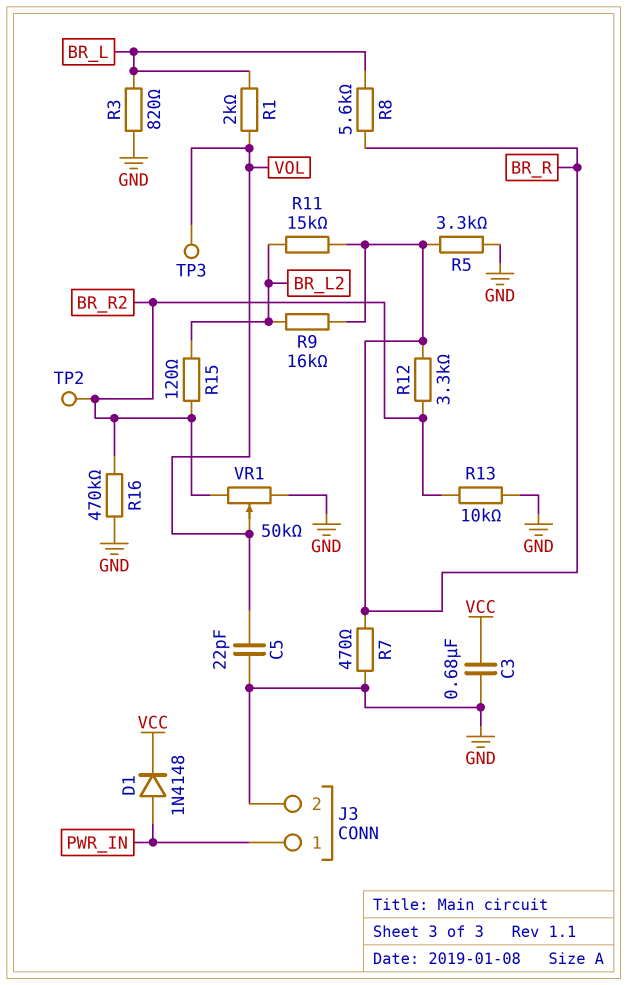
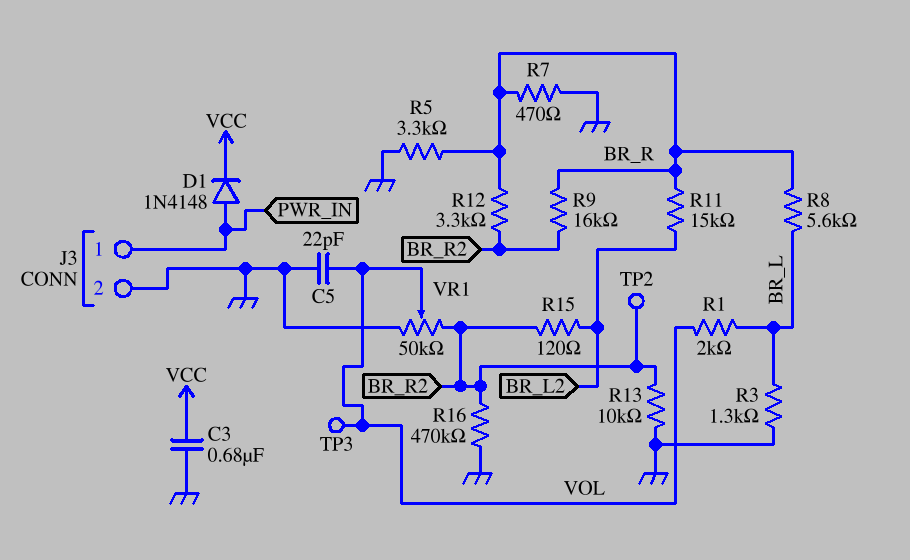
R3: 820 (BR_L, GND) -> 1.3k (BR_L, GND)
R9: 16k (BR_L2, BR_R) -> 16k (BR_R, BR_R2)

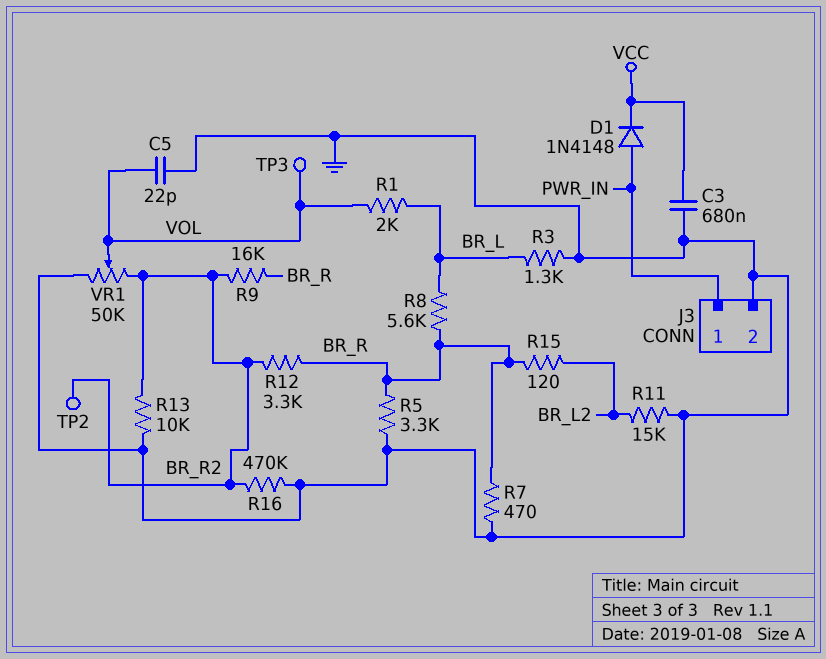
R11: 15k (BR_L2, BR_R) -> 15k (BR_L2, GND)
R15: 120 (BR_L2, BR_R2) -> 120 (BR_L2, BR_R)

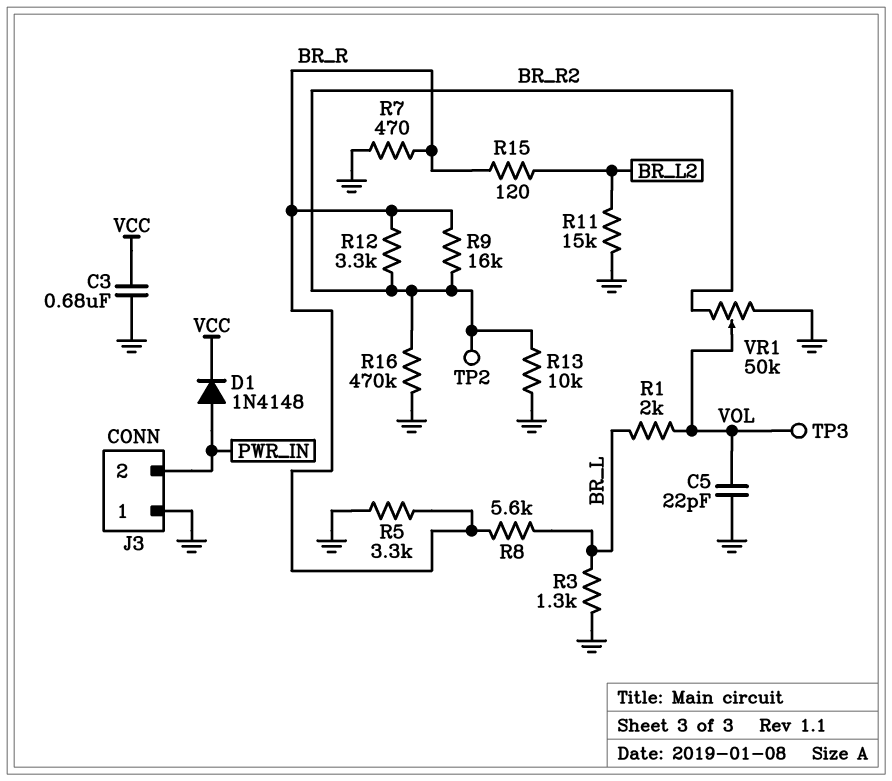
J3 pin 1: PWR_IN -> GND
J3 pin 2: GND -> PWR_IN

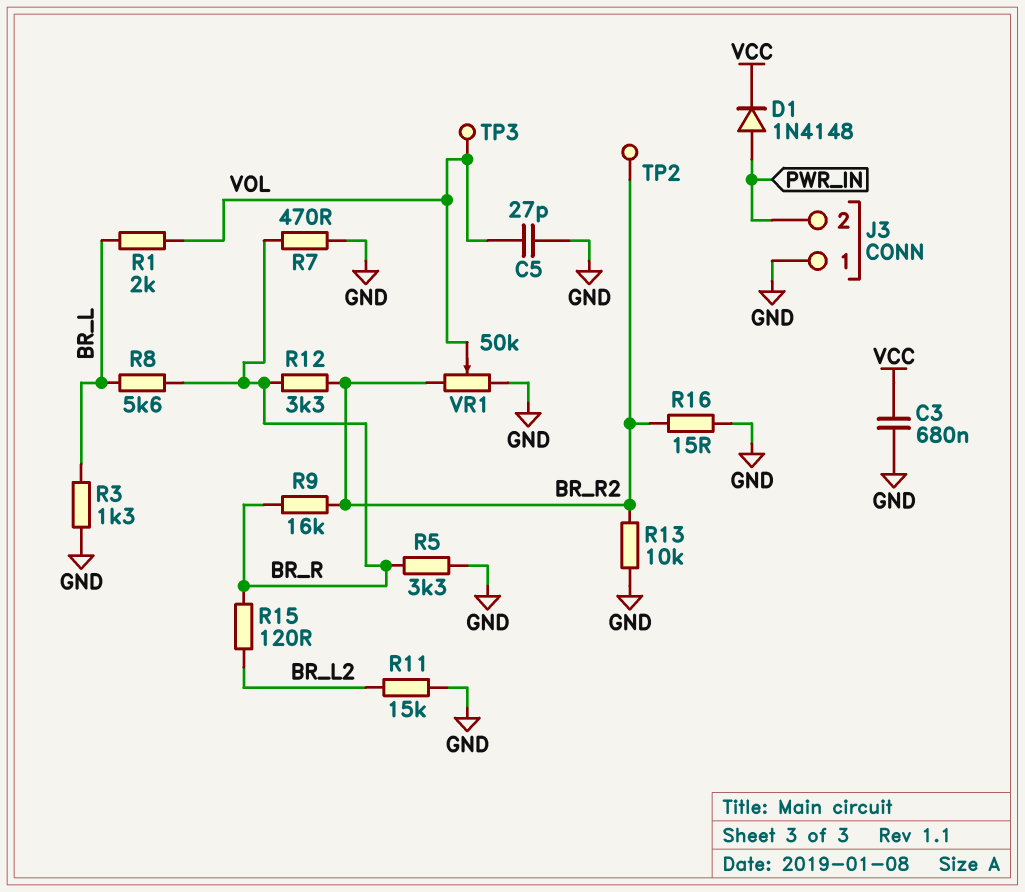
C5: 22pF (GND, VOL) -> 27pF (GND, VOL)
R16: 470k (BR_R2, GND) -> 15 (BR_R2, GND)

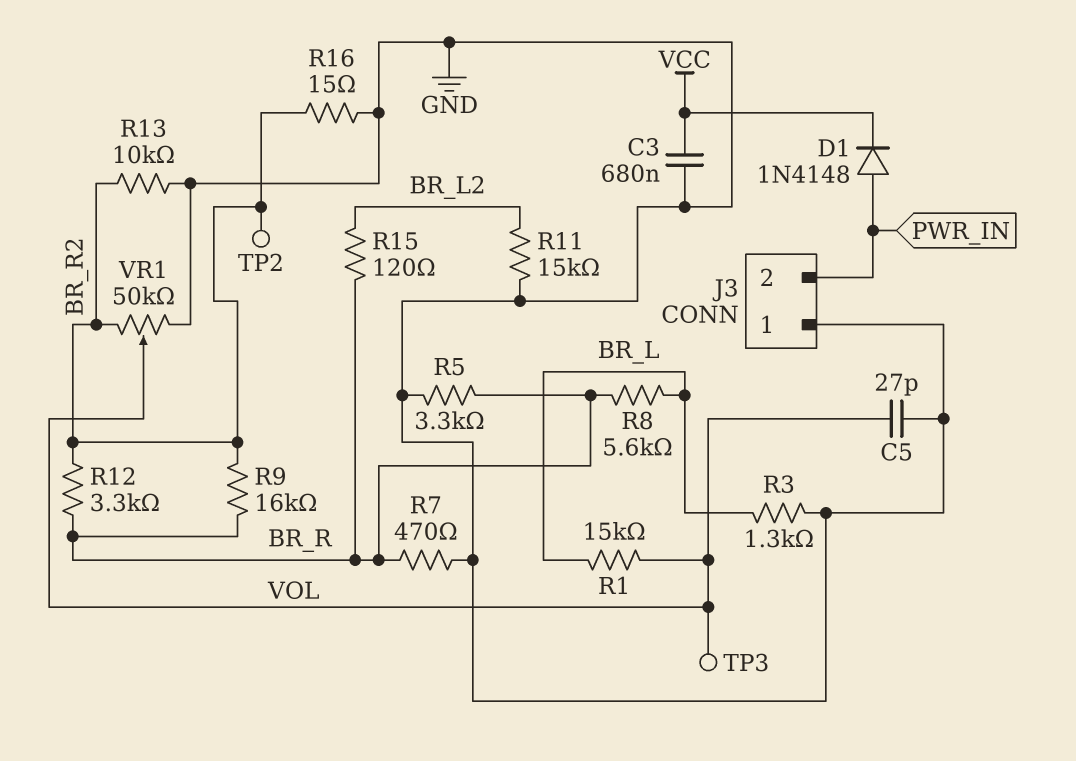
R1: 2k (BR_L, VOL) -> 15k (BR_L, VOL)

